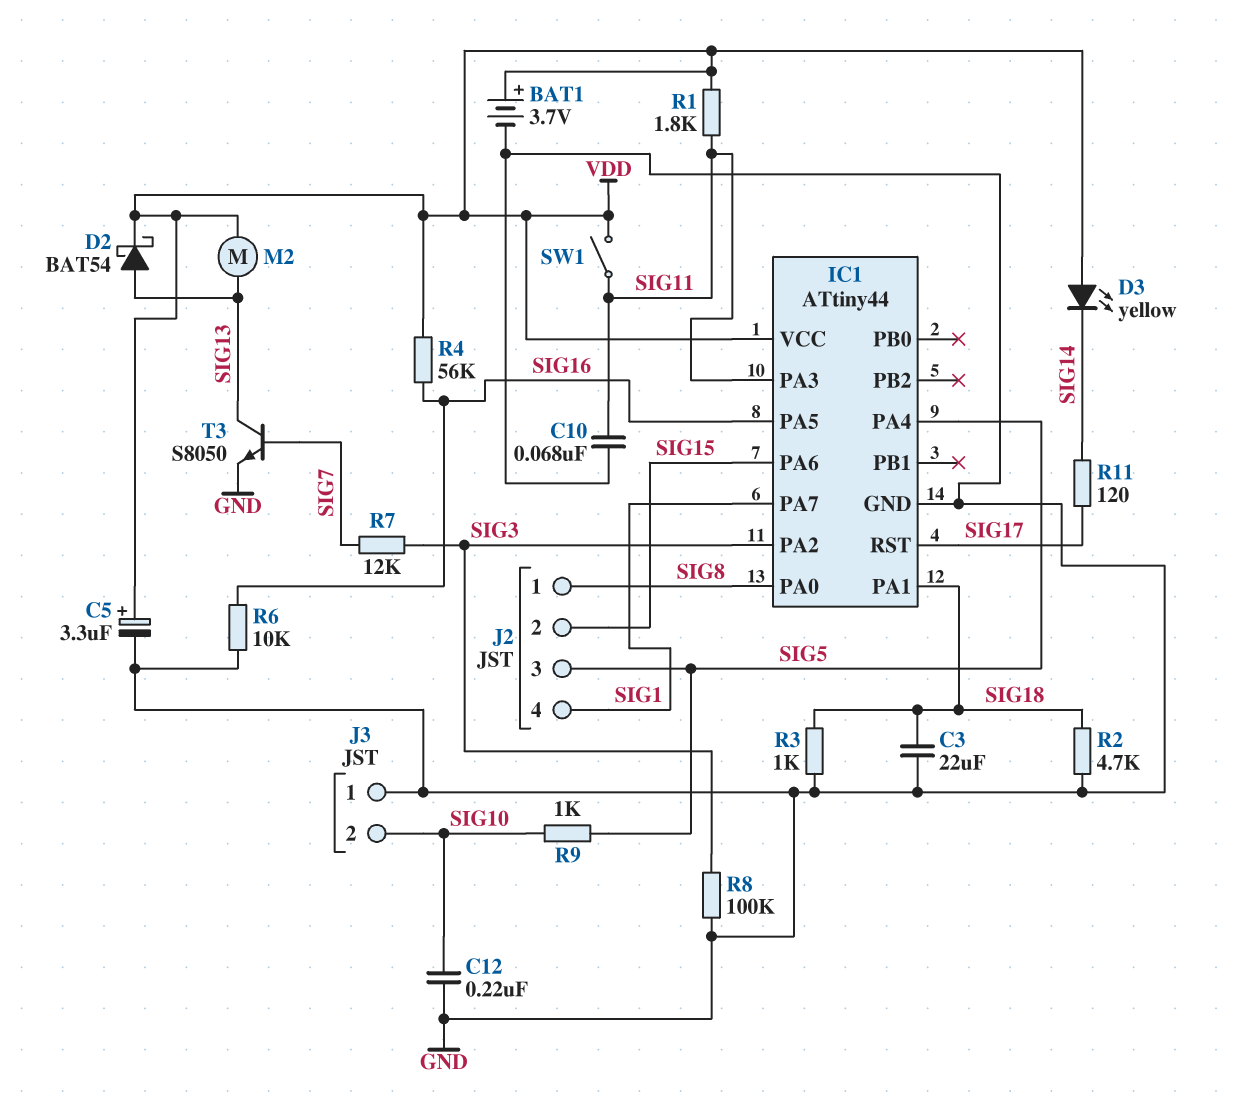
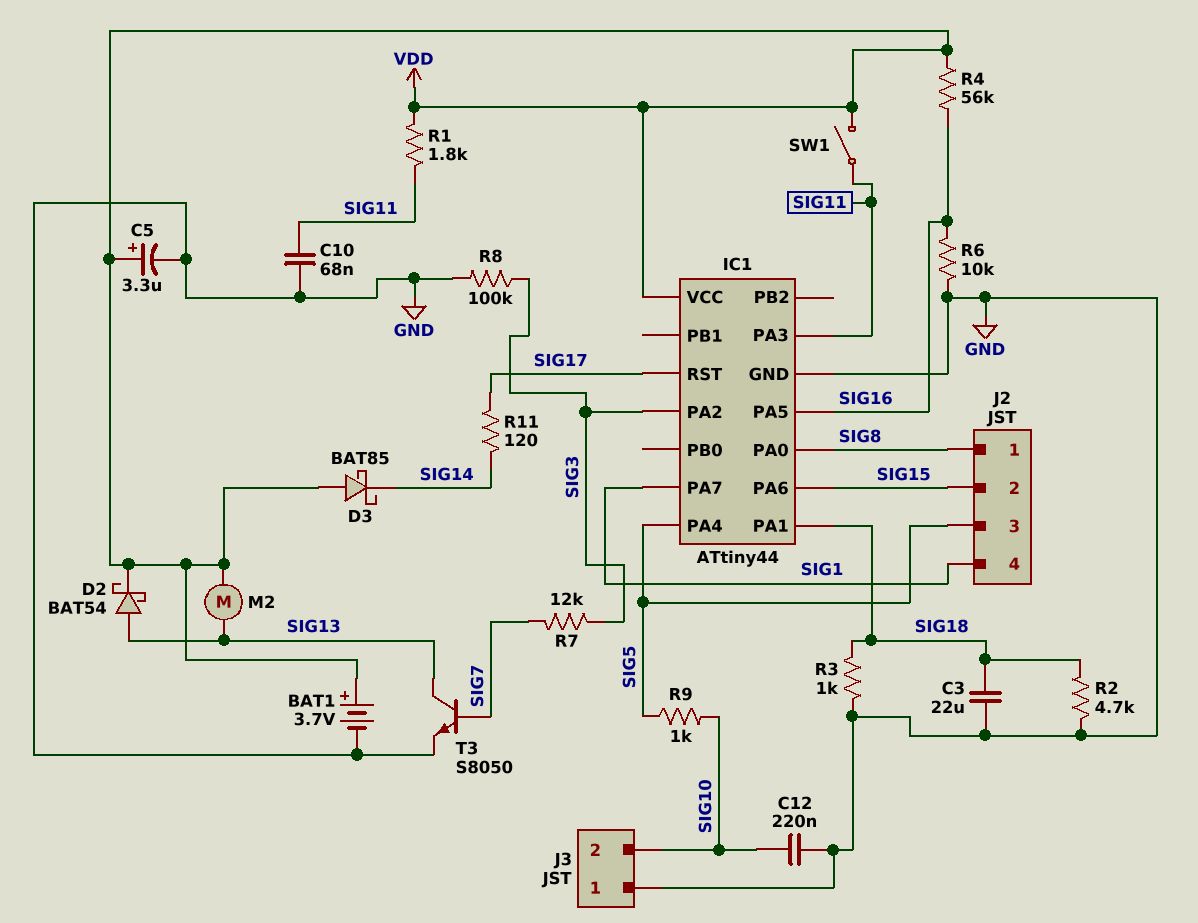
D3: LED yellow (A VDD, K SIG14) -> schottky BAT85 (A VDD, K SIG14)

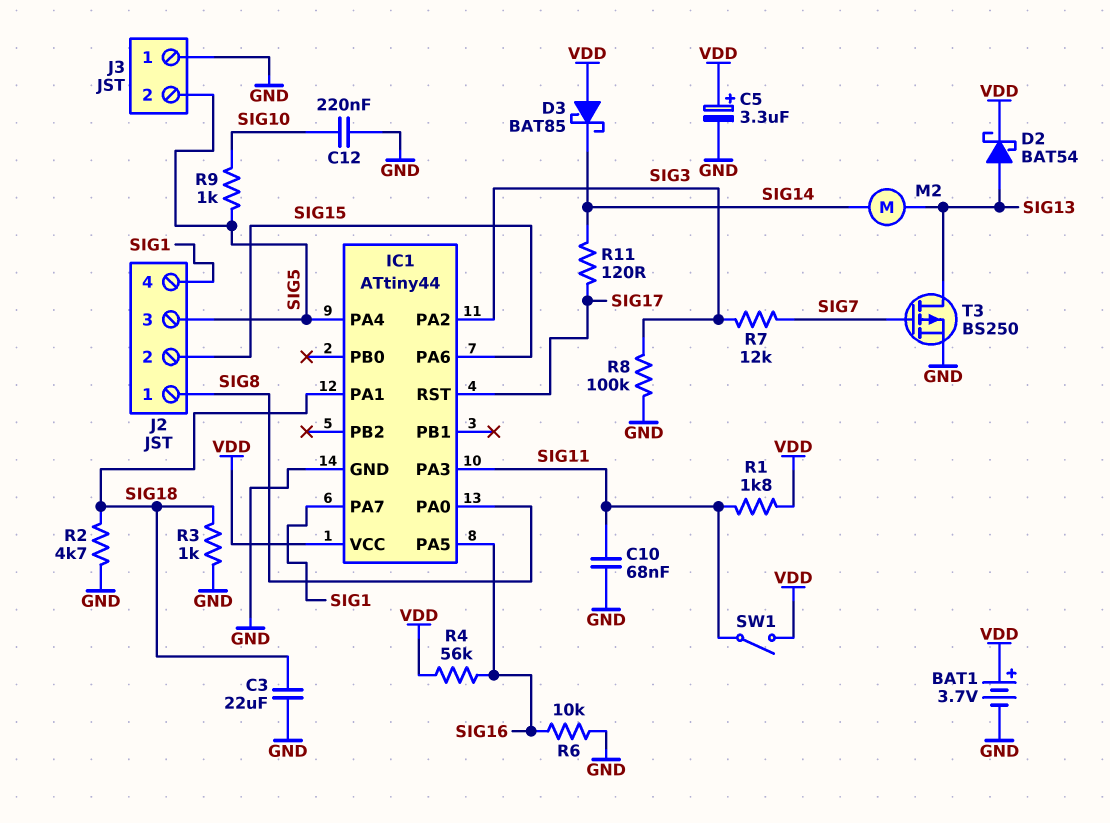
J3 pin 2: SIG10 -> SIG5
M2: motor (SIG13, VDD) -> motor (SIG13, SIG14)
T3: NPN S8050 (B SIG7, C SIG13, E GND) -> PMOS BS250 (G SIG7, D SIG13, S GND)

